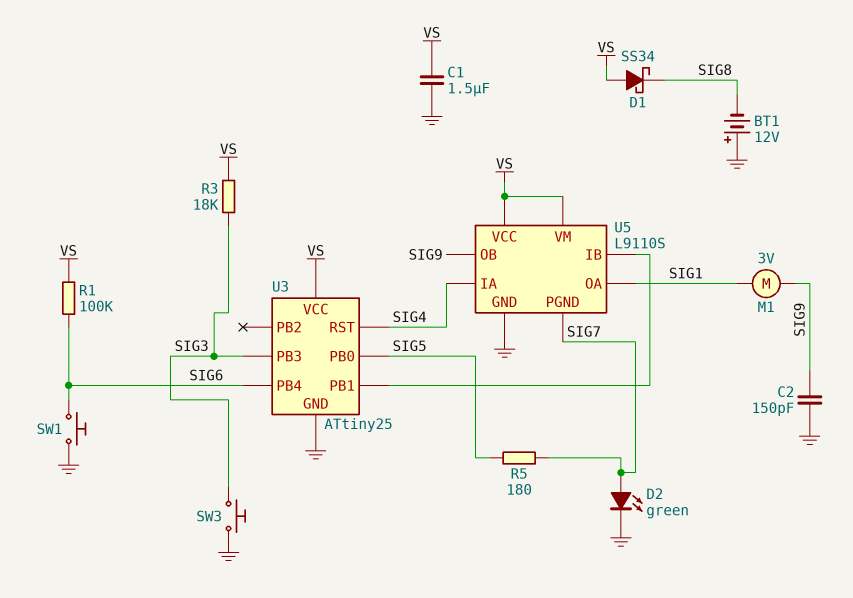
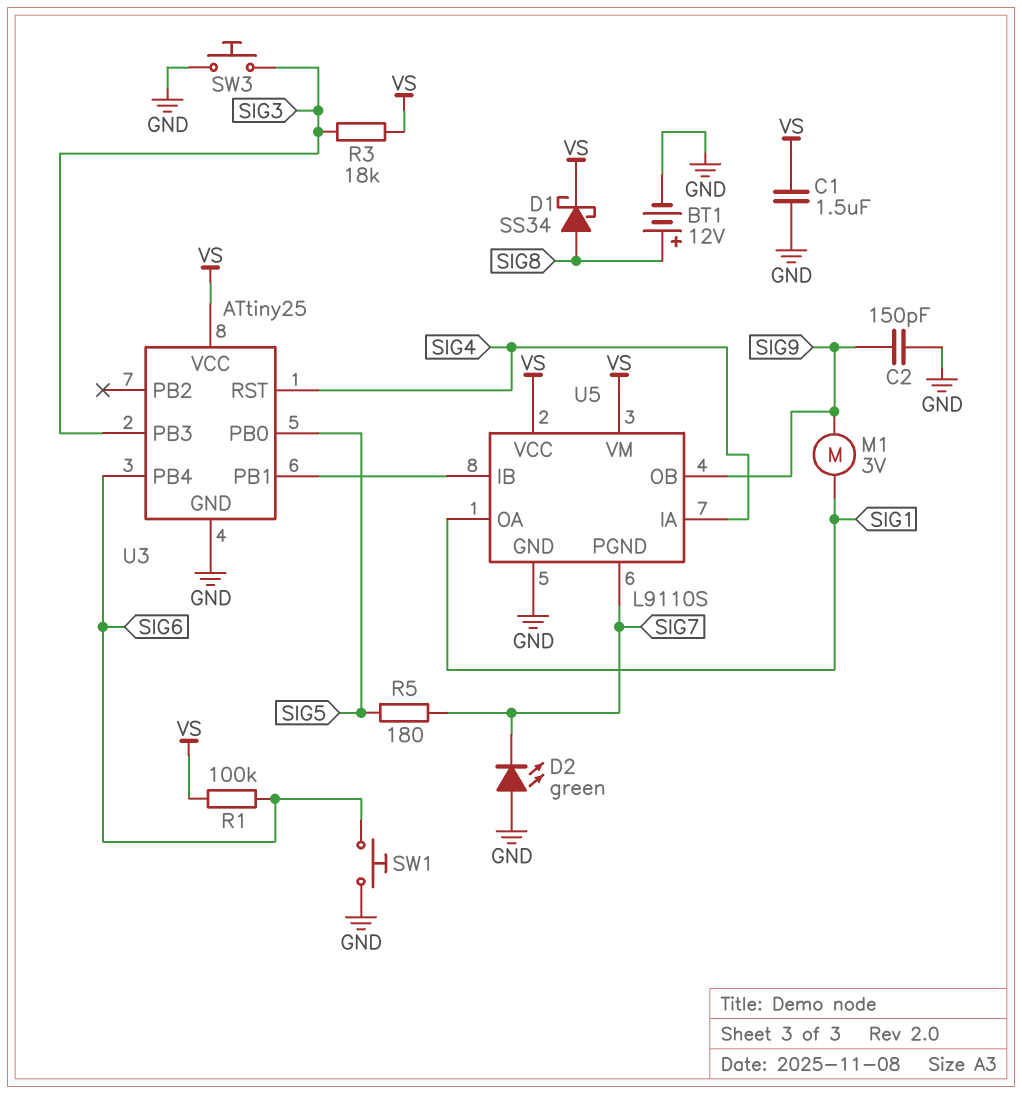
BT1: 12V (plus GND, minus SIG8) -> 12V (plus SIG8, minus GND)
D1: schottky SS34 (A VS, K SIG8) -> schottky SS34 (A SIG8, K VS)
D2: LED green (A SIG7, K GND) -> LED green (A GND, K SIG7)

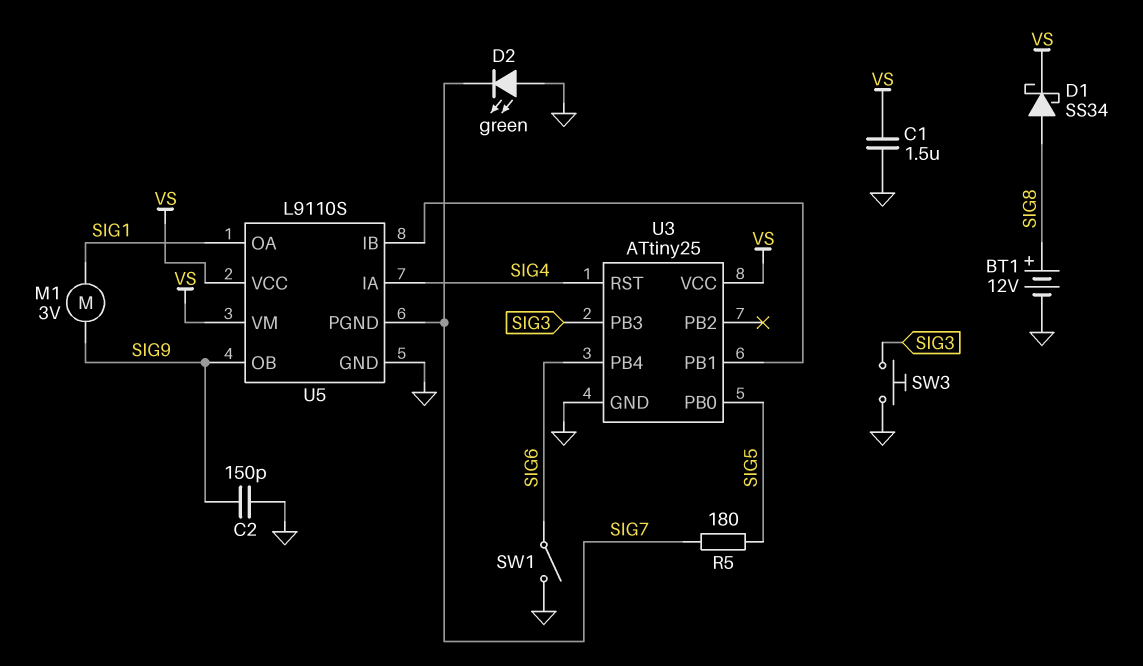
R1: 100k (SIG6, VS) -> none
R3: 18k (SIG3, VS) -> none
SW1: button (GND, SIG6) -> switch (GND, SIG6)

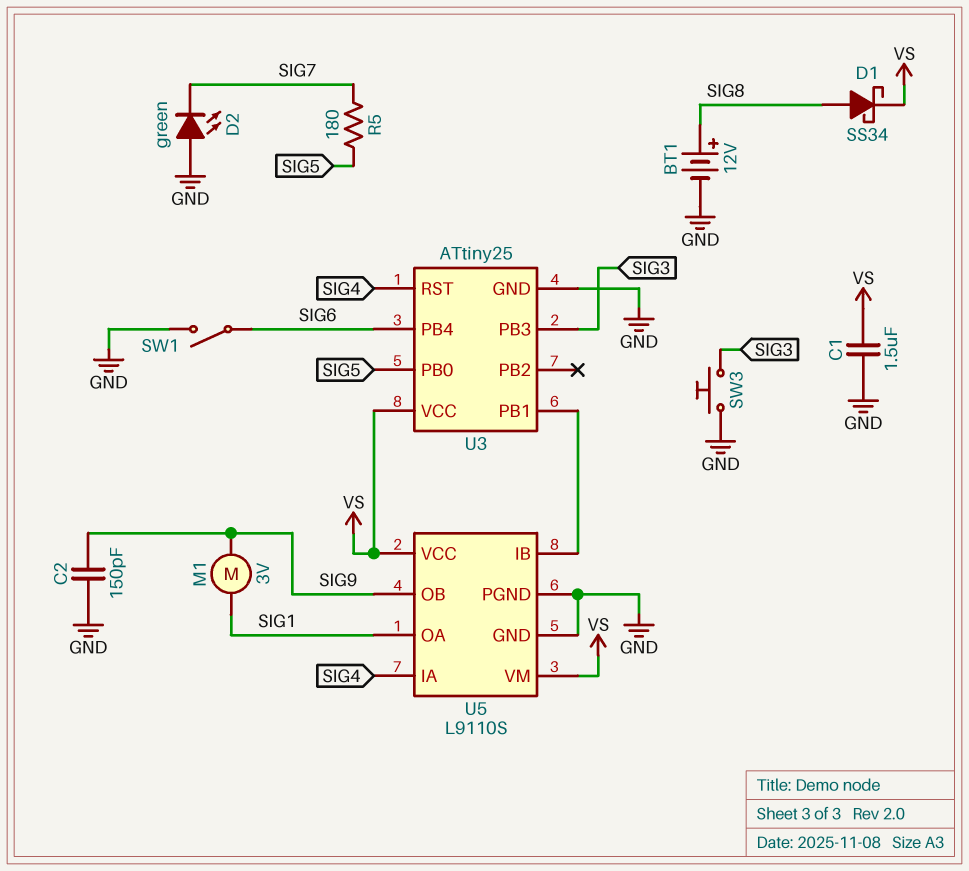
U5 pin PGND: SIG7 -> GND

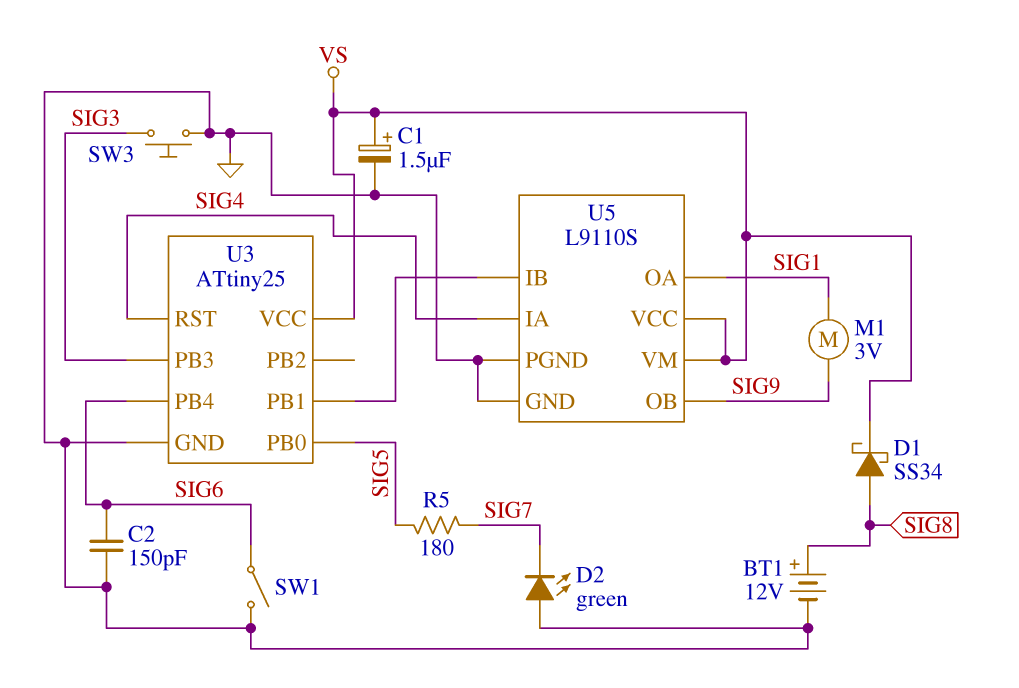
C1: 1.5uF (GND, VS) -> 1.5uF (plus VS, minus GND)
C2: 150pF (GND, SIG9) -> 150pF (GND, SIG6)

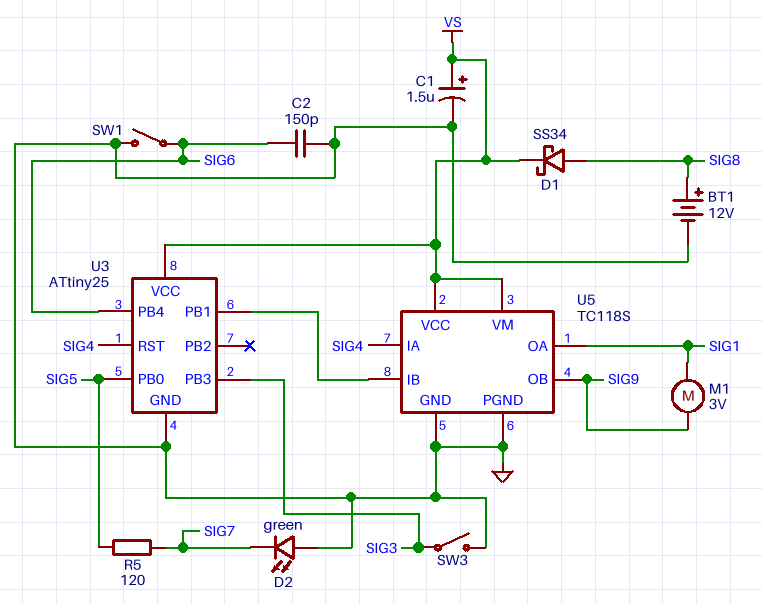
R5: 180 (SIG5, SIG7) -> 120 (SIG5, SIG7)
SW3: button (GND, SIG3) -> switch (GND, SIG3)
U5: L9110S -> TC118S

